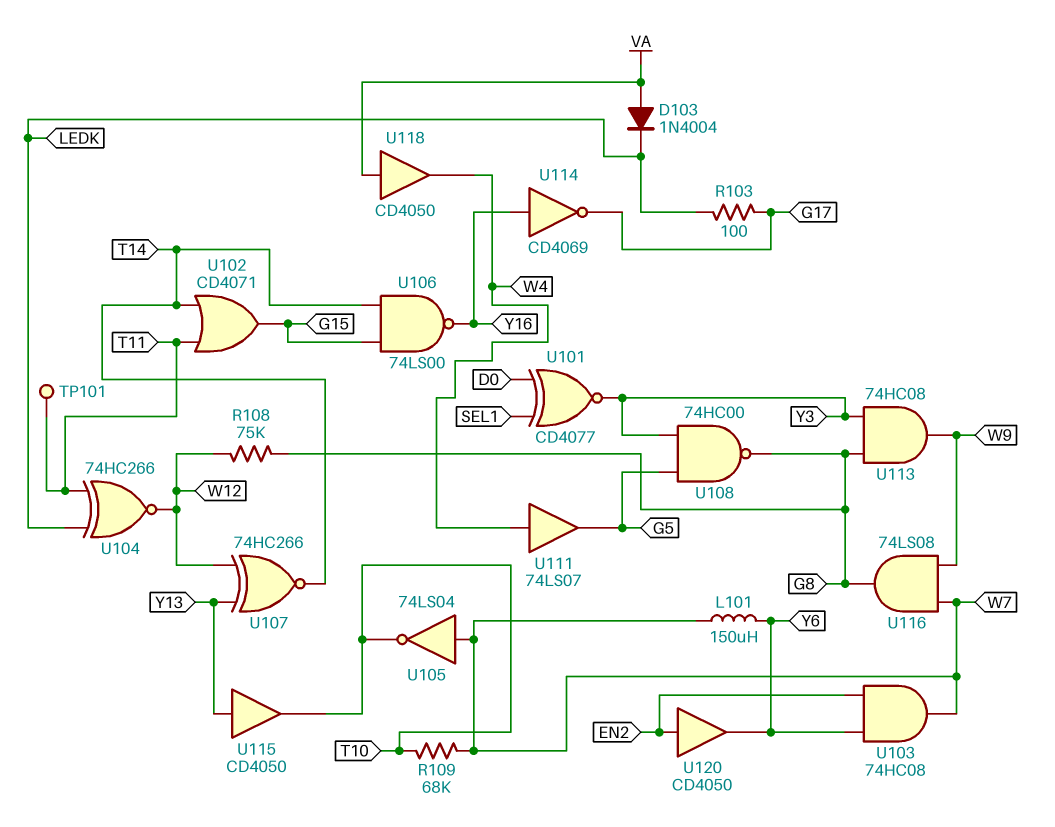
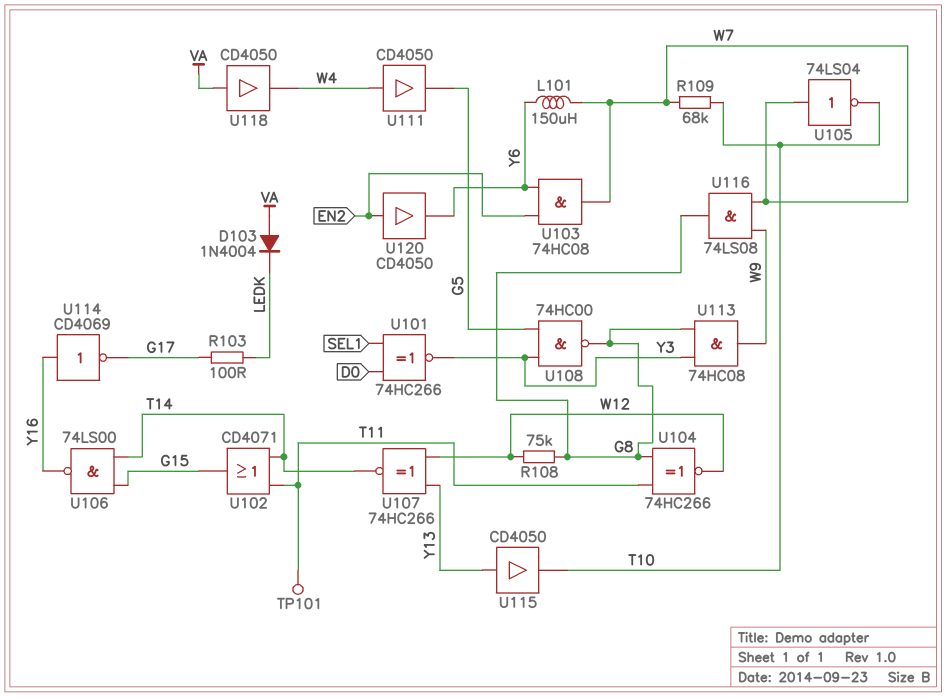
U101: XNOR CD4077 (in D0, in SEL1, out Y3) -> XNOR 74HC266 (in D0, in SEL1, out Y3)
U104: XNOR 74HC266 (in LEDK, in T11, out W12) -> XNOR 74HC266 (in G8, in T11, out W12)
U111: buffer 74LS07 (in W4, out G5) -> buffer CD4050 (in W4, out G5)

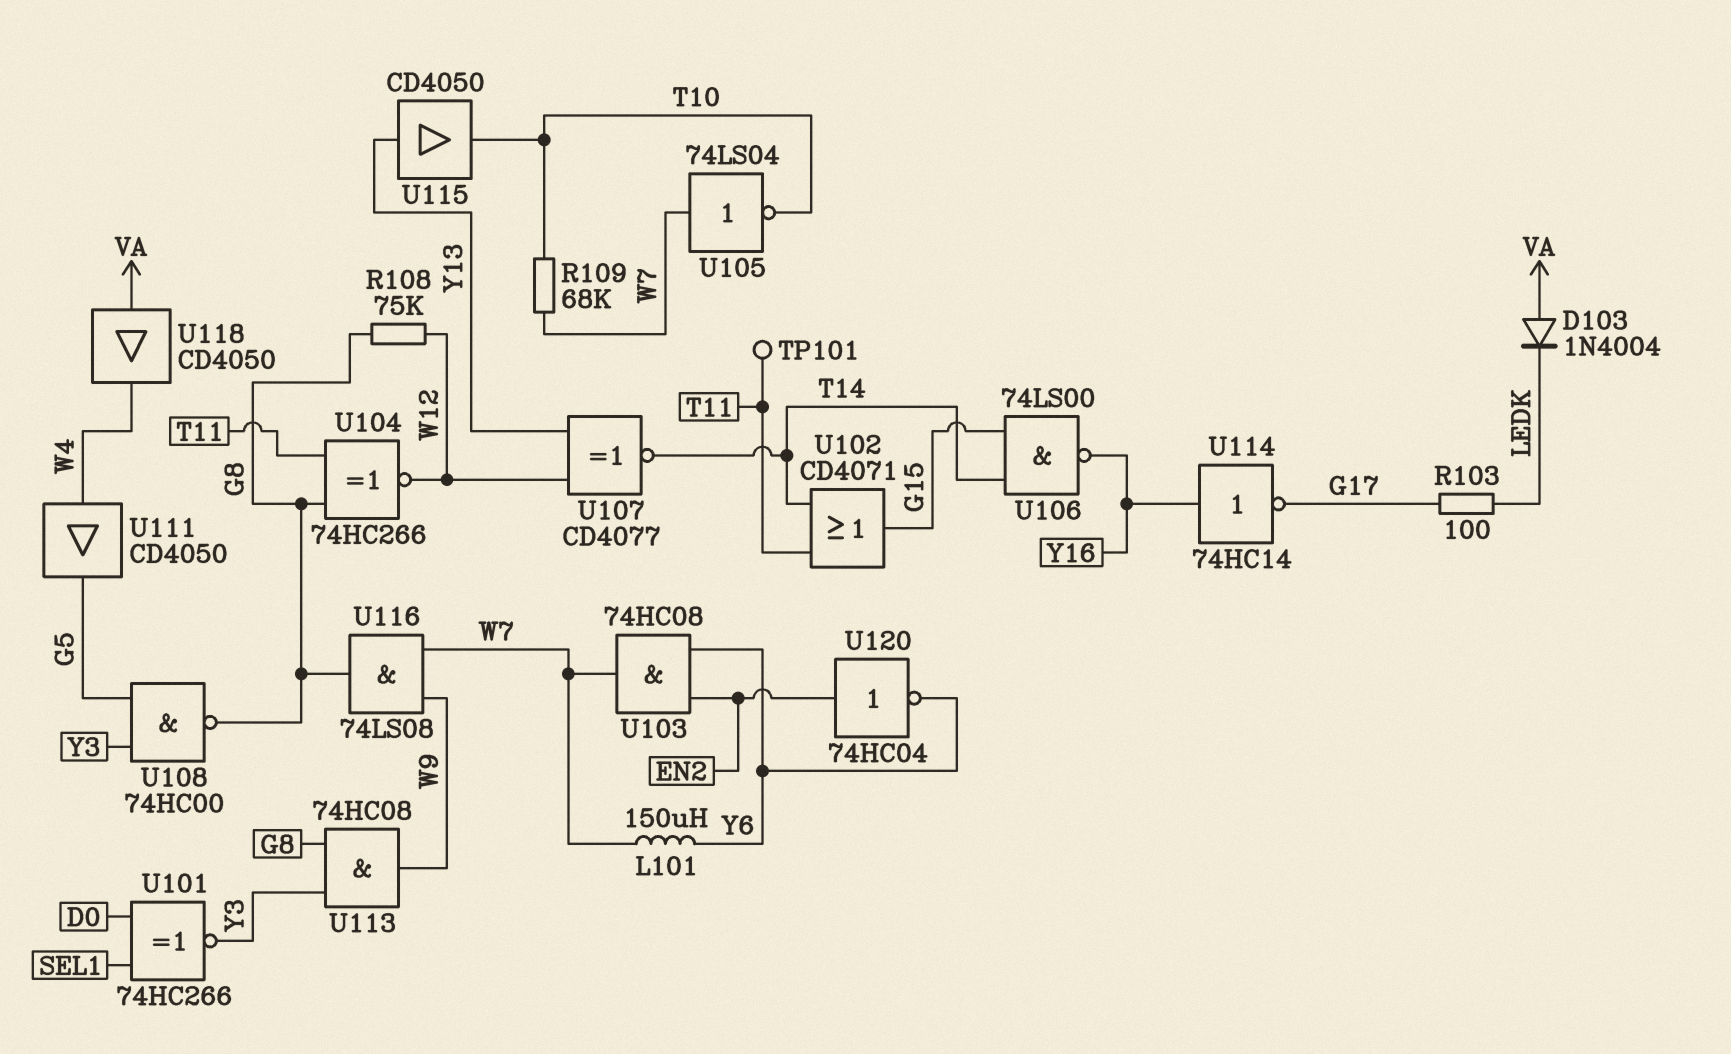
U107: XNOR 74HC266 (in W12, in Y13, out T14) -> XNOR CD4077 (in W12, in Y13, out T14)
U114: NOT CD4069 (in Y16, out G17) -> NOT 74HC14 (in Y16, out G17)
U120: buffer CD4050 (in EN2, out Y6) -> NOT 74HC04 (in EN2, out Y6)

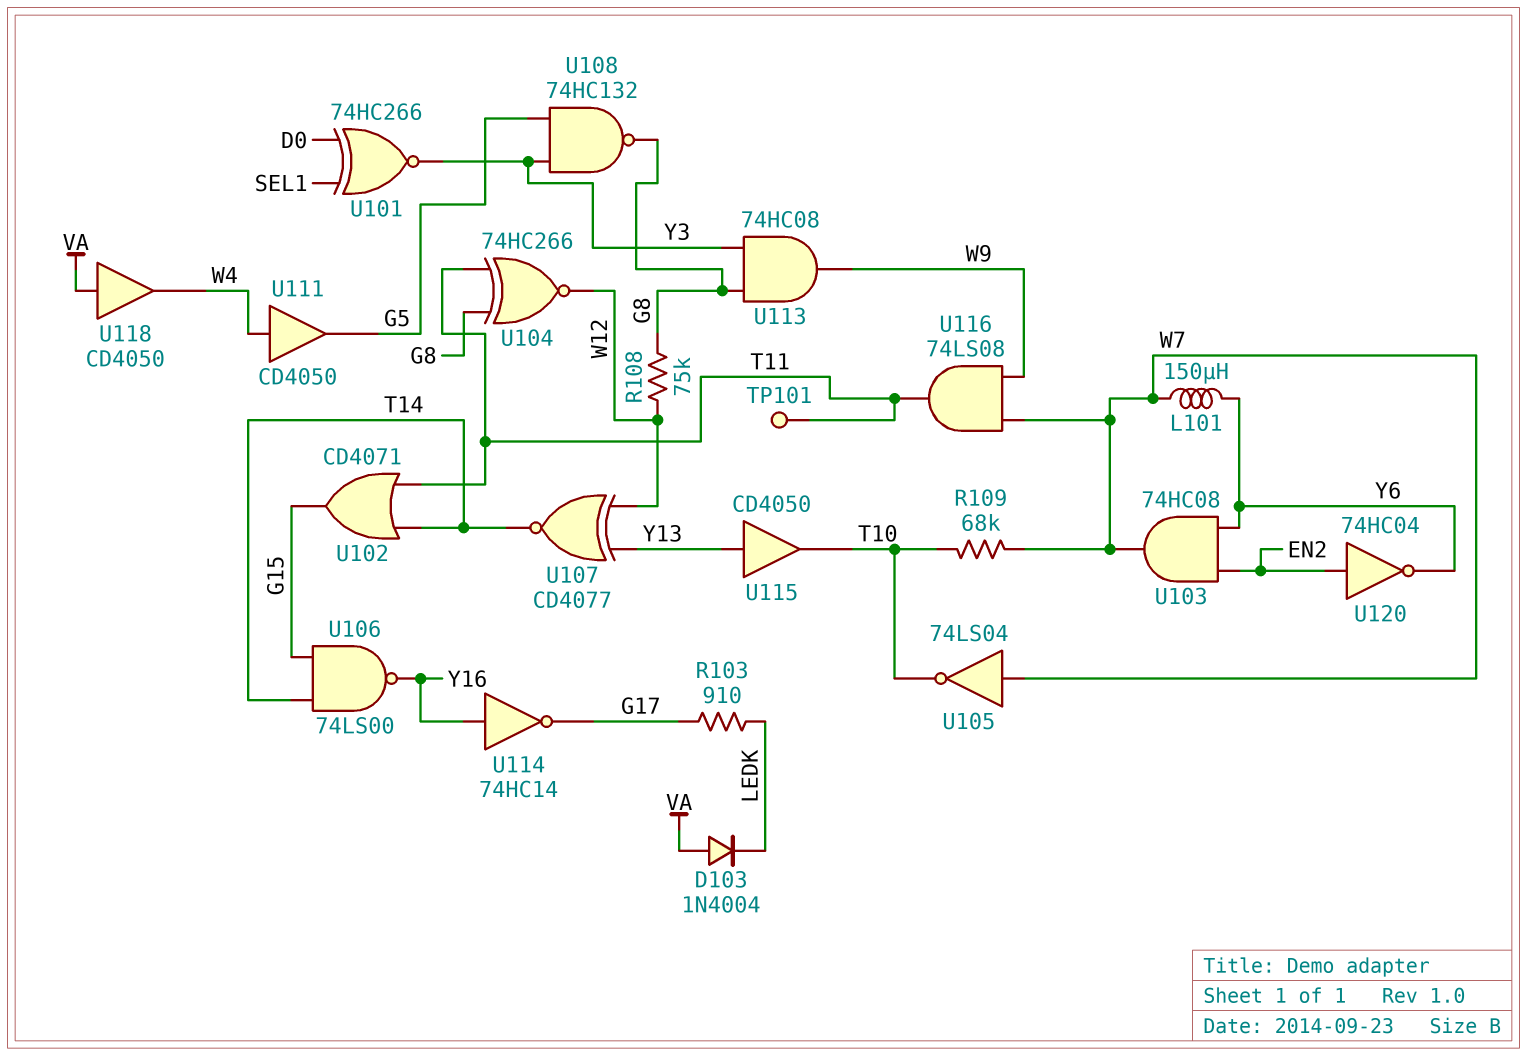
R103: 100 (G17, LEDK) -> 910 (G17, LEDK)
U108: NAND 74HC00 (in G5, in Y3, out G8) -> NAND 74HC132 (in G5, in Y3, out G8)
U116: AND 74LS08 (in W7, in W9, out G8) -> AND 74LS08 (in W7, in W9, out T11)

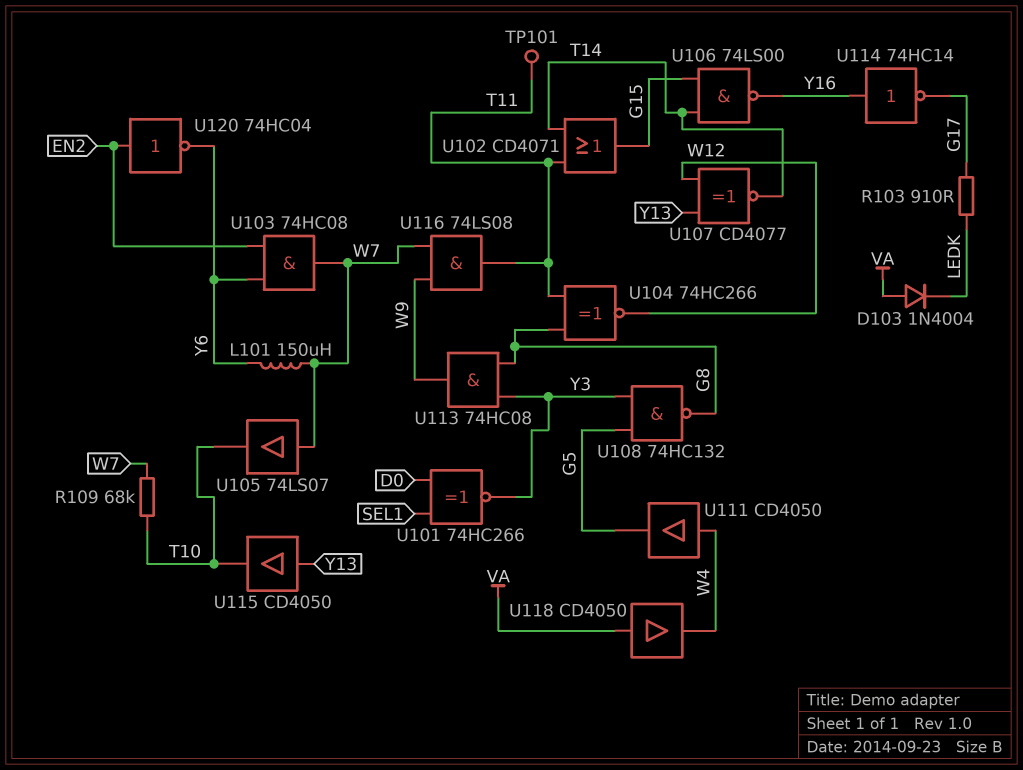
R108: 75k (G8, W12) -> none
U105: NOT 74LS04 (in W7, out T10) -> buffer 74LS07 (in W7, out T10)

